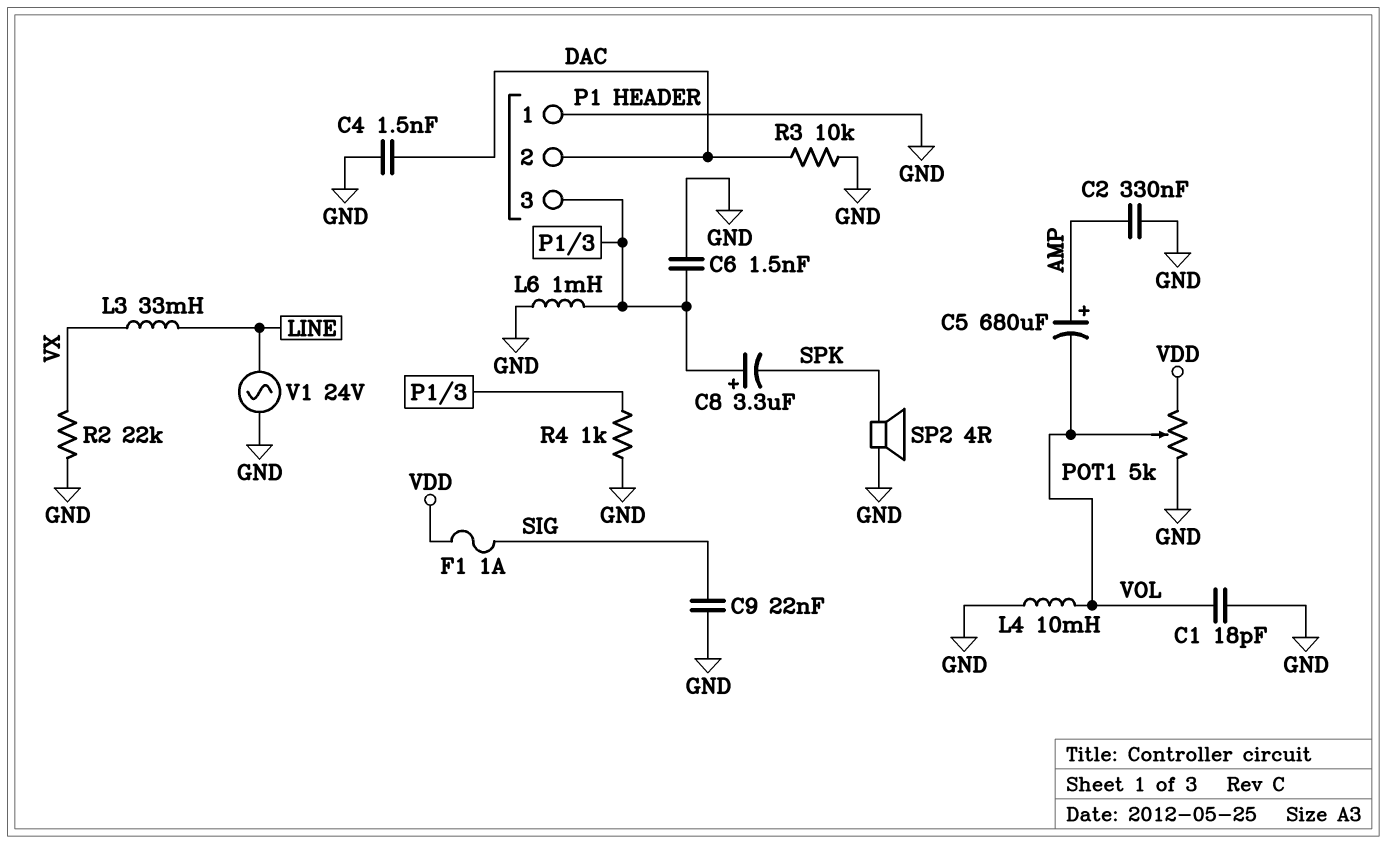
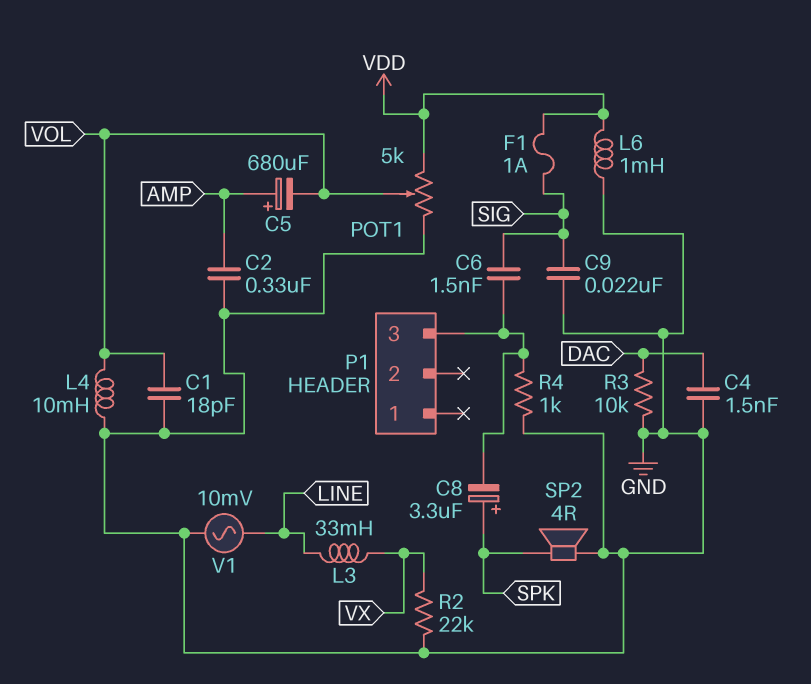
C6: 1.5nF (GND, P1/3) -> 1.5nF (P1/3, SIG)
C8: 3.3uF (plus P1/3, minus SPK) -> 3.3uF (plus SPK, minus P1/3)
L6: 1mH (GND, P1/3) -> 1mH (GND, VDD)
P1 pin 1: GND -> none
P1 pin 2: DAC -> none
V1: AC 24V (GND, LINE) -> AC 10mV (GND, LINE)

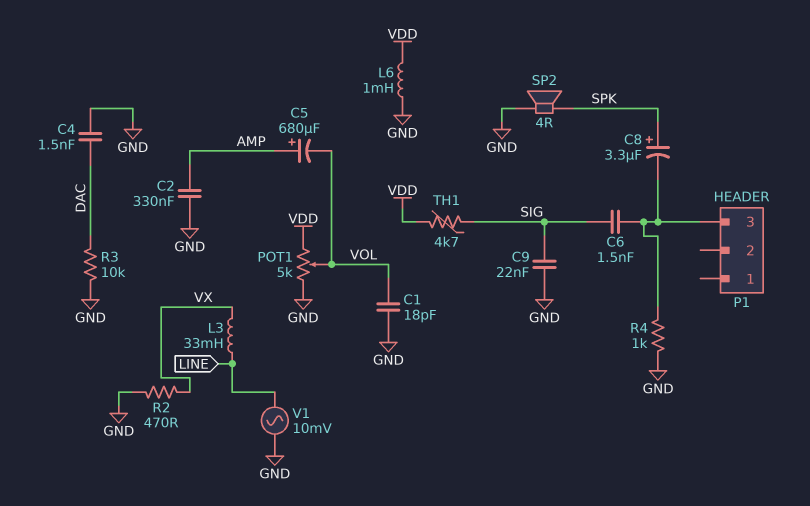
F1: 1A (SIG, VDD) -> none
L4: 10mH (GND, VOL) -> none
R2: 22k (GND, VX) -> 470 (GND, VX)
TH1: none -> 4.7k (SIG, VDD)

